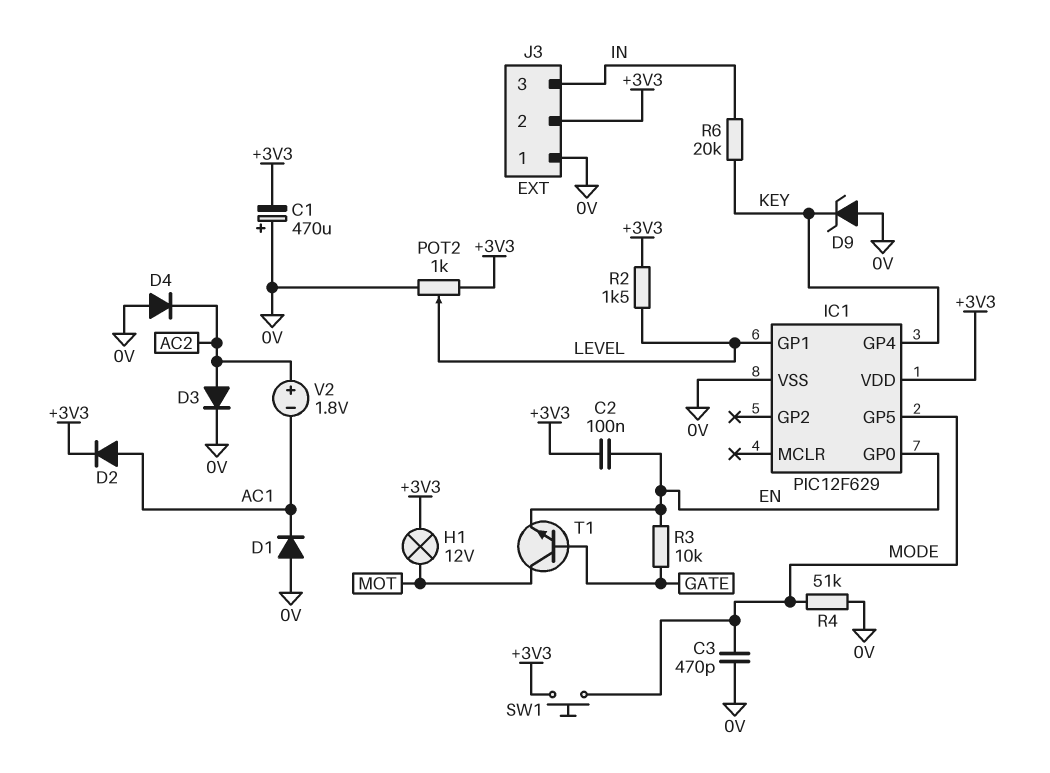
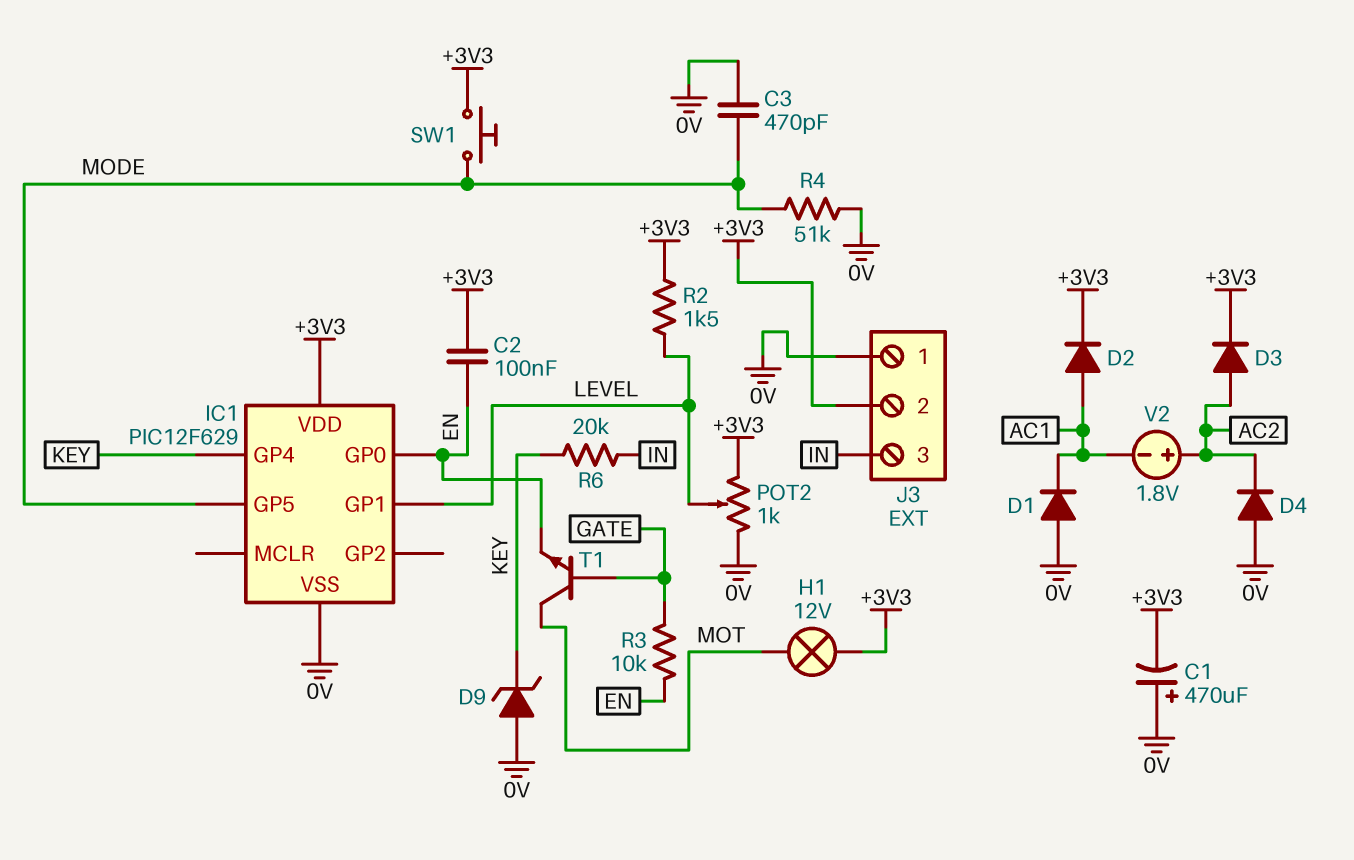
D3: diode (A AC2, K 0V) -> diode (A AC2, K +3V3)

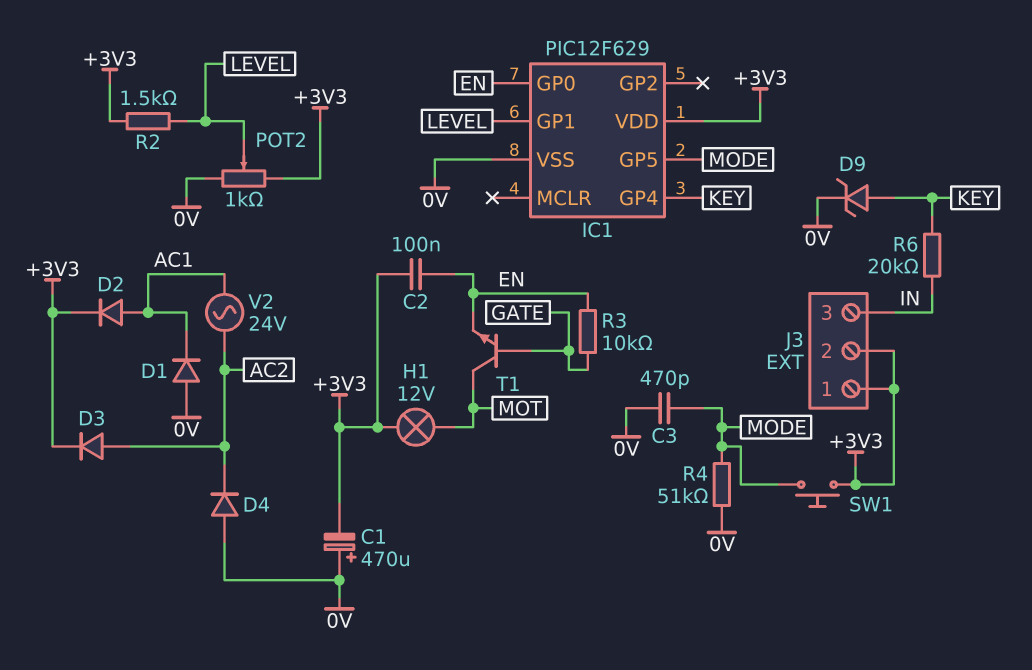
D9: zener (A 0V, K KEY) -> zener (A KEY, K 0V)
J3 pin 1: 0V -> +3V3
V2: 1.8V (plus AC2, minus AC1) -> AC 24V (AC1, AC2)

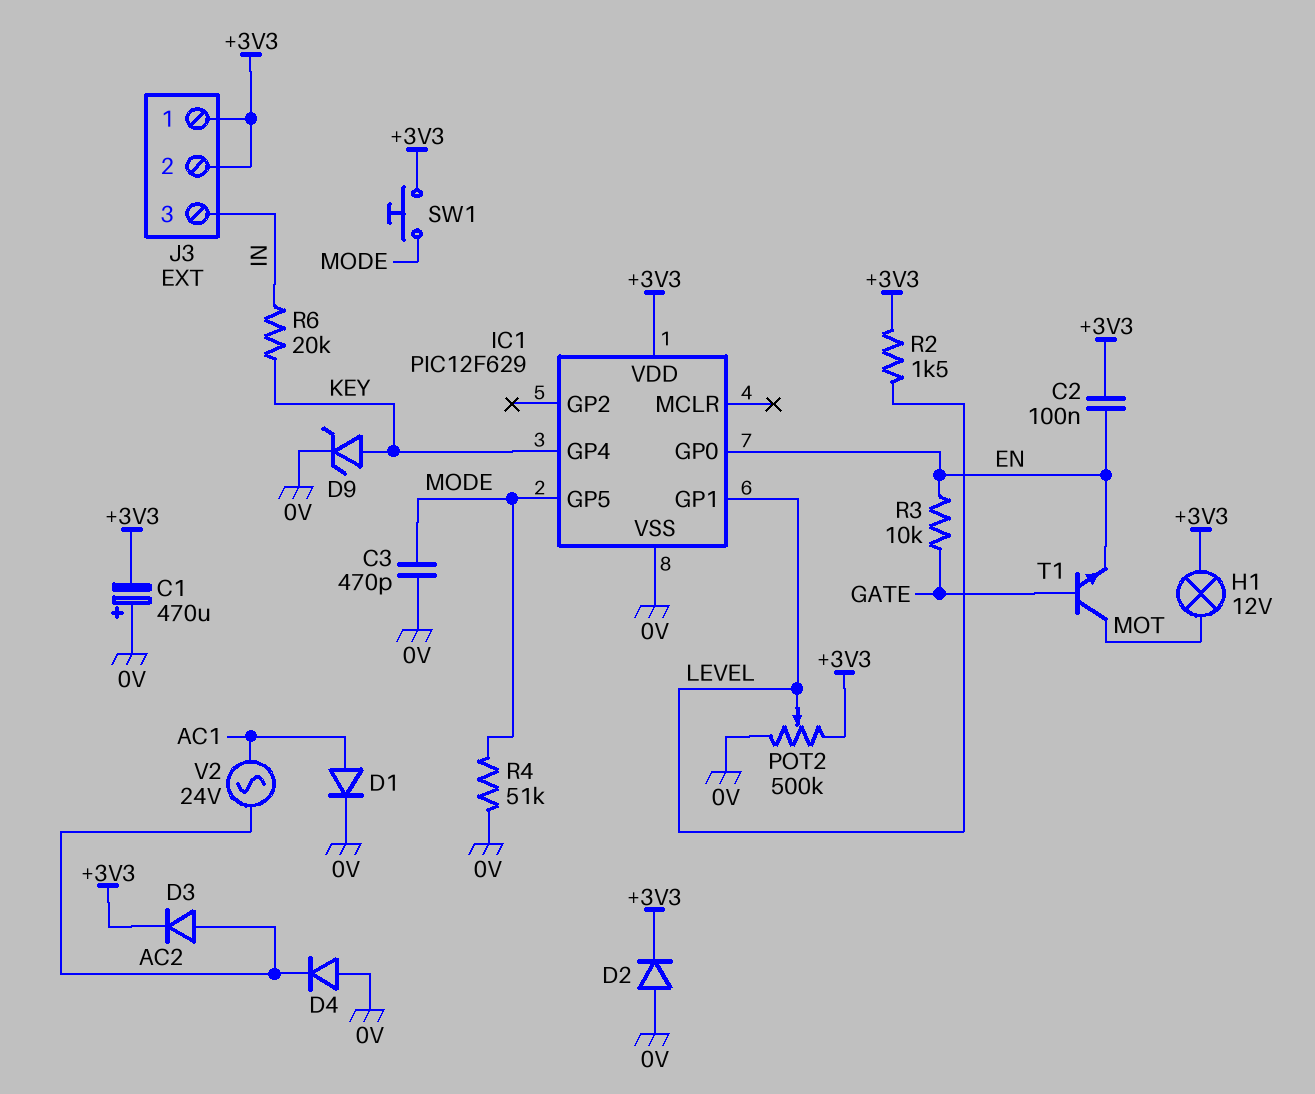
D1: diode (A 0V, K AC1) -> diode (A AC1, K 0V)
D2: diode (A AC1, K +3V3) -> diode (A 0V, K +3V3)
POT2: 1k (+3V3, 0V, wiper LEVEL) -> 500k (+3V3, 0V, wiper LEVEL)

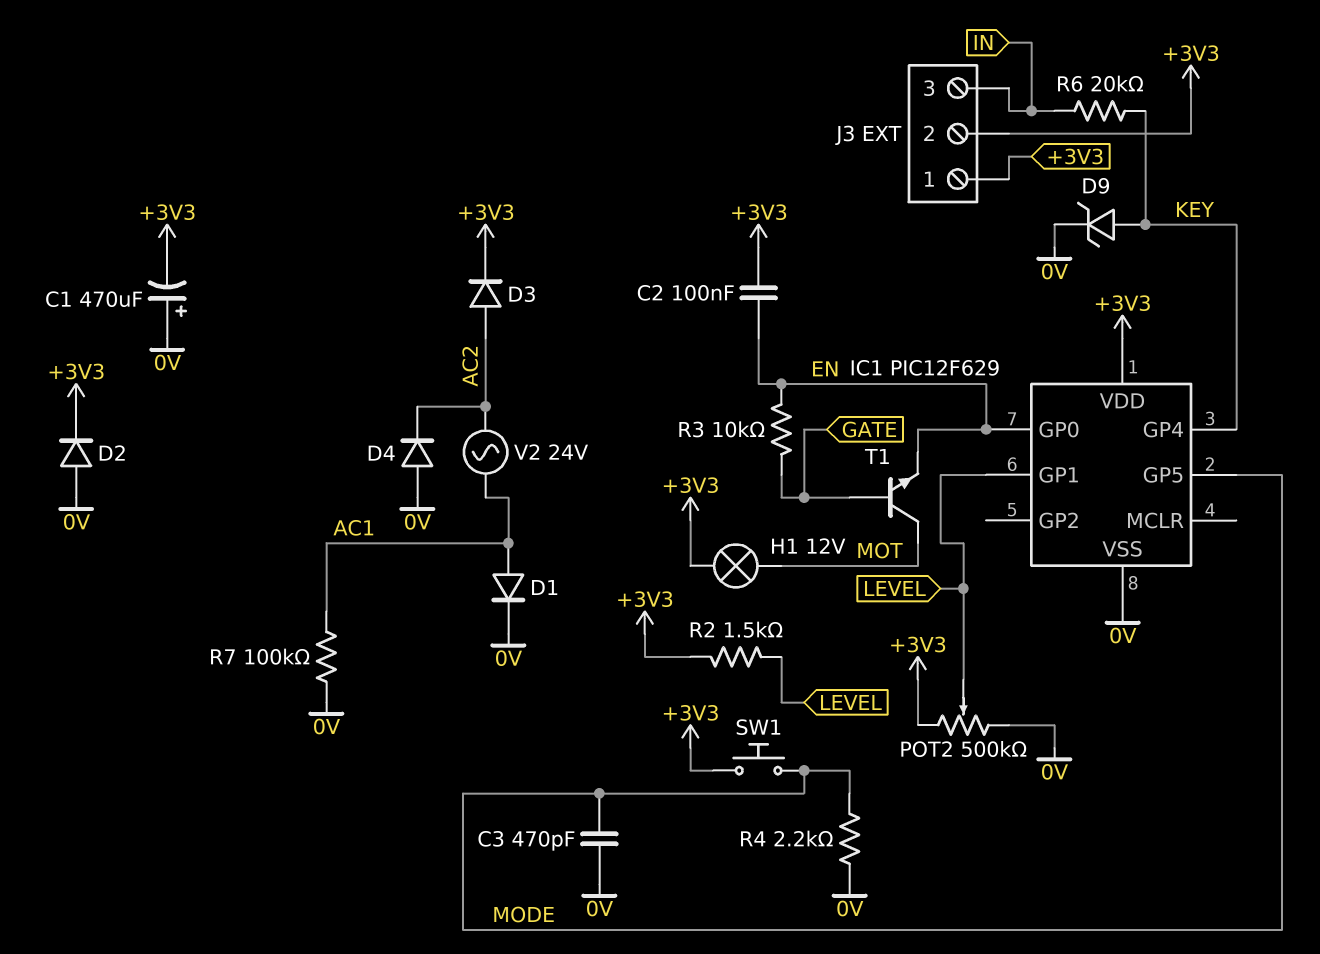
R4: 51k (0V, MODE) -> 2.2k (0V, MODE)
R7: none -> 100k (0V, AC1)

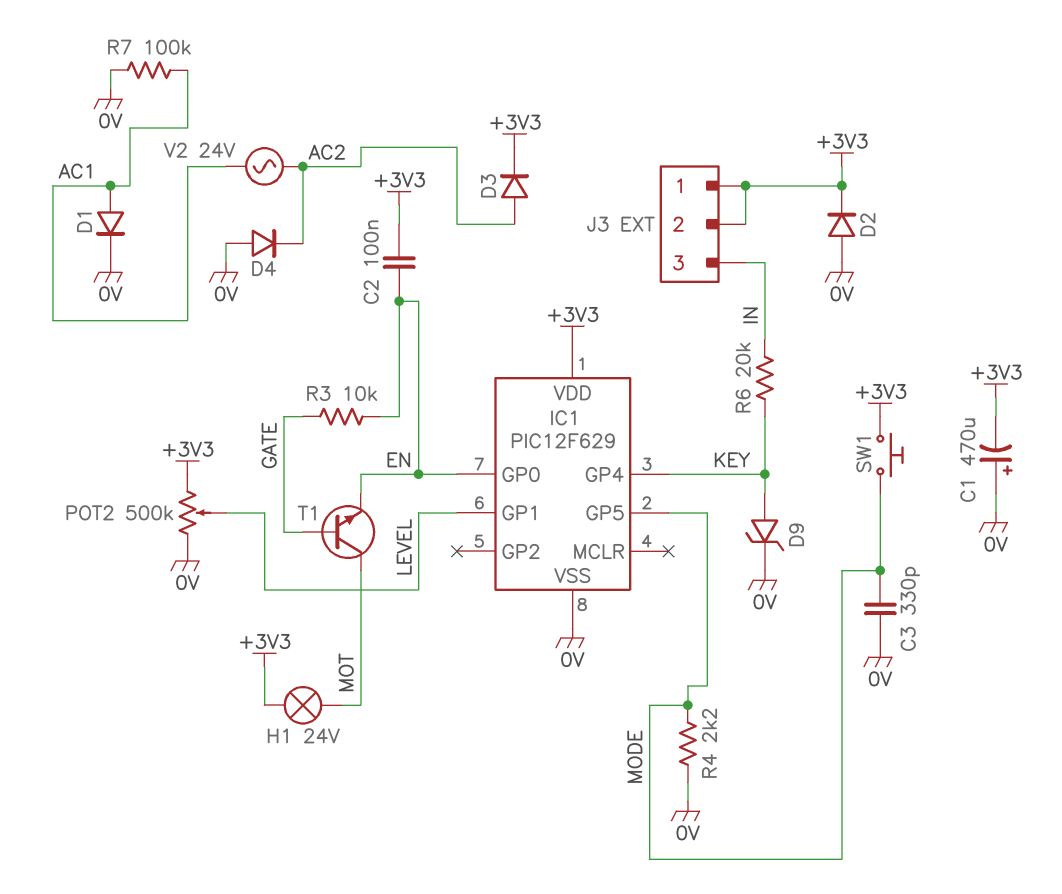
C3: 470pF (0V, MODE) -> 330pF (0V, MODE)
H1: lamp 12V (+3V3, MOT) -> lamp 24V (+3V3, MOT)
R2: 1.5k (+3V3, LEVEL) -> none

